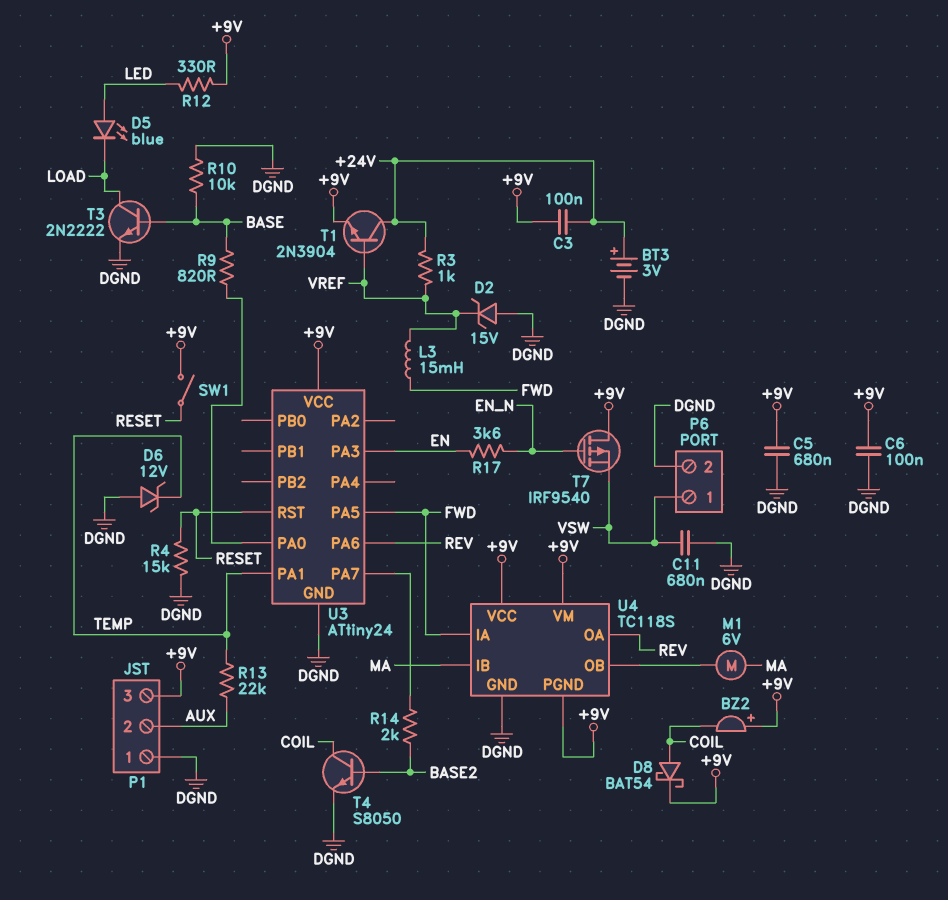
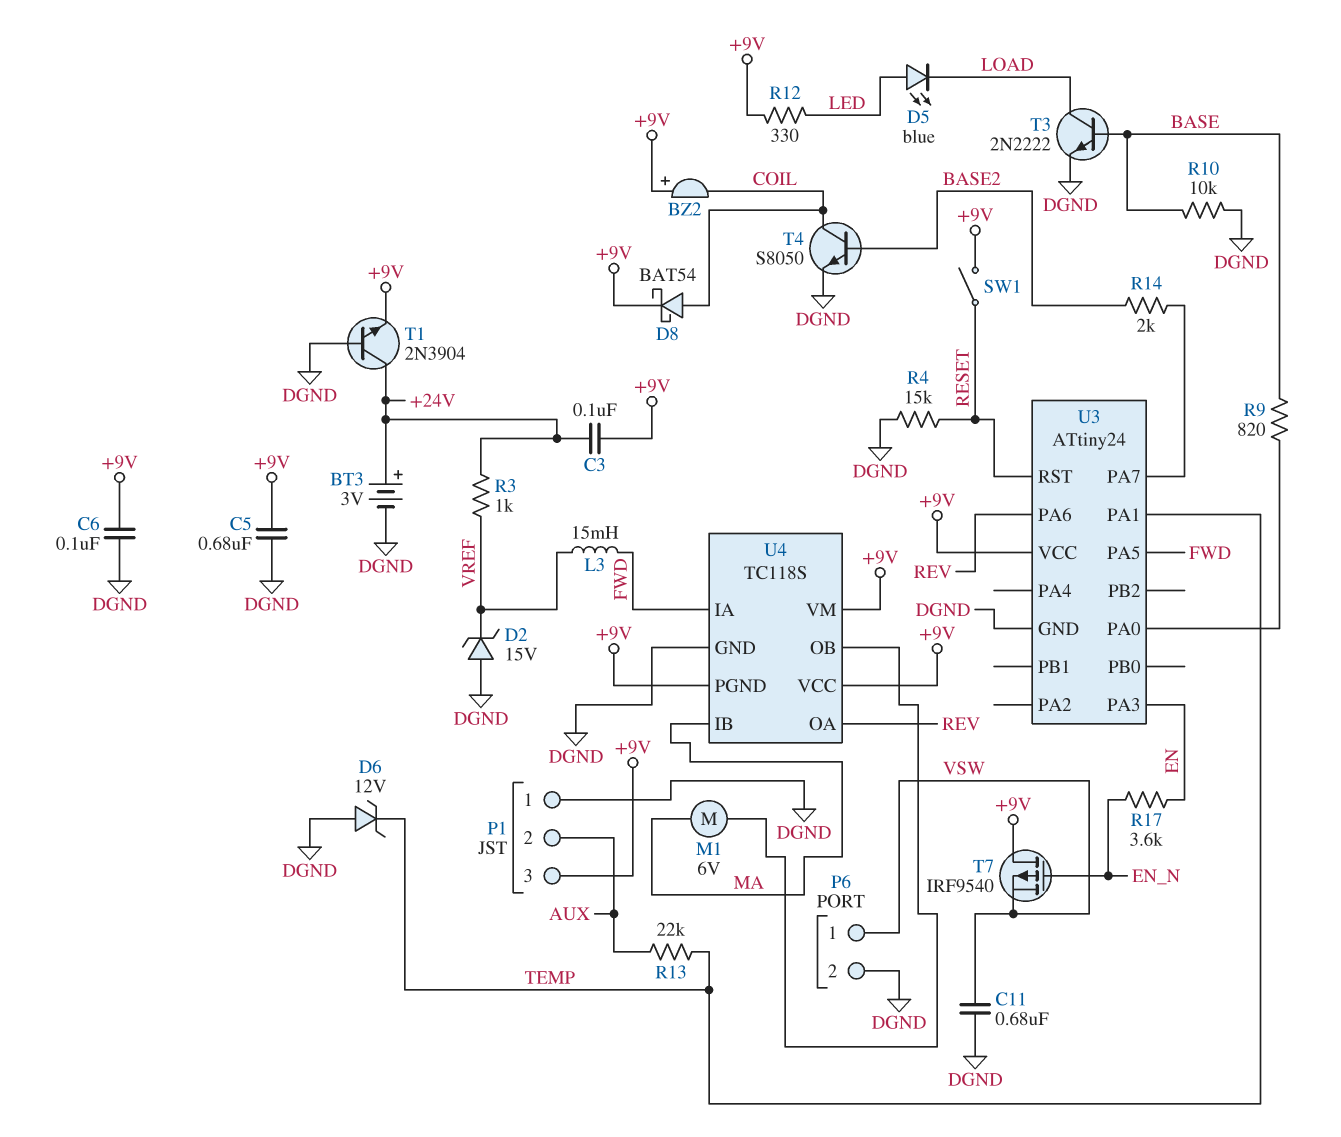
T1: NPN 2N3904 (B VREF, C +24V, E +9V) -> NPN 2N3904 (B DGND, C +24V, E +9V)

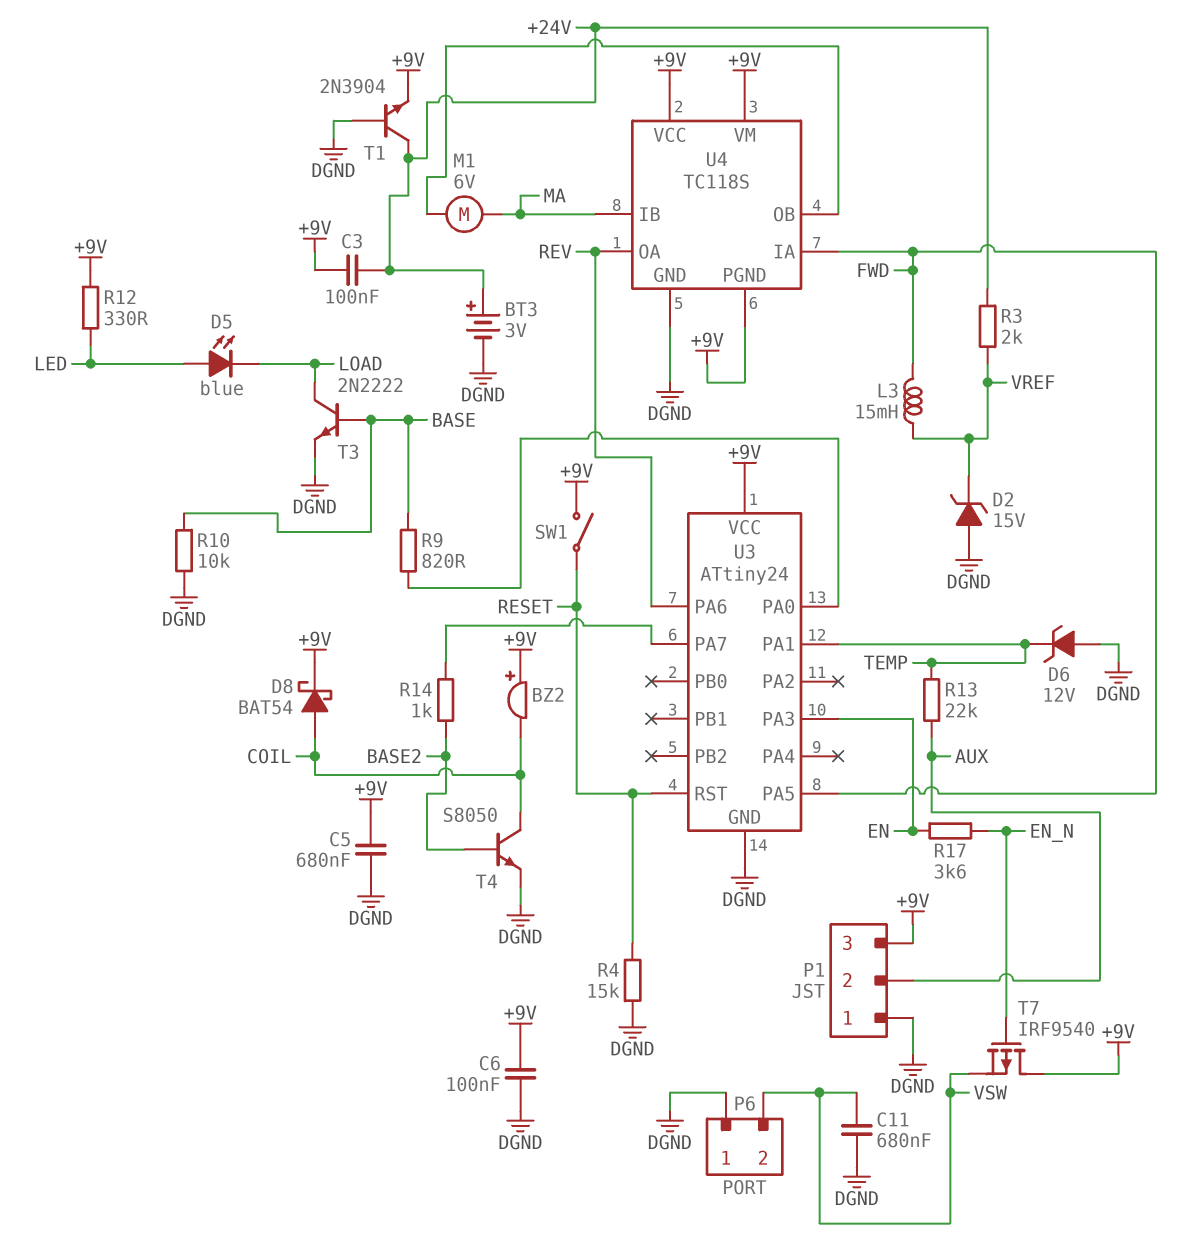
P6 pin 1: VSW -> DGND
P6 pin 2: DGND -> VSW
R3: 1k (+24V, VREF) -> 2k (+24V, VREF)
R14: 2k (BASE2, U3/PA7) -> 1k (BASE2, U3/PA7)

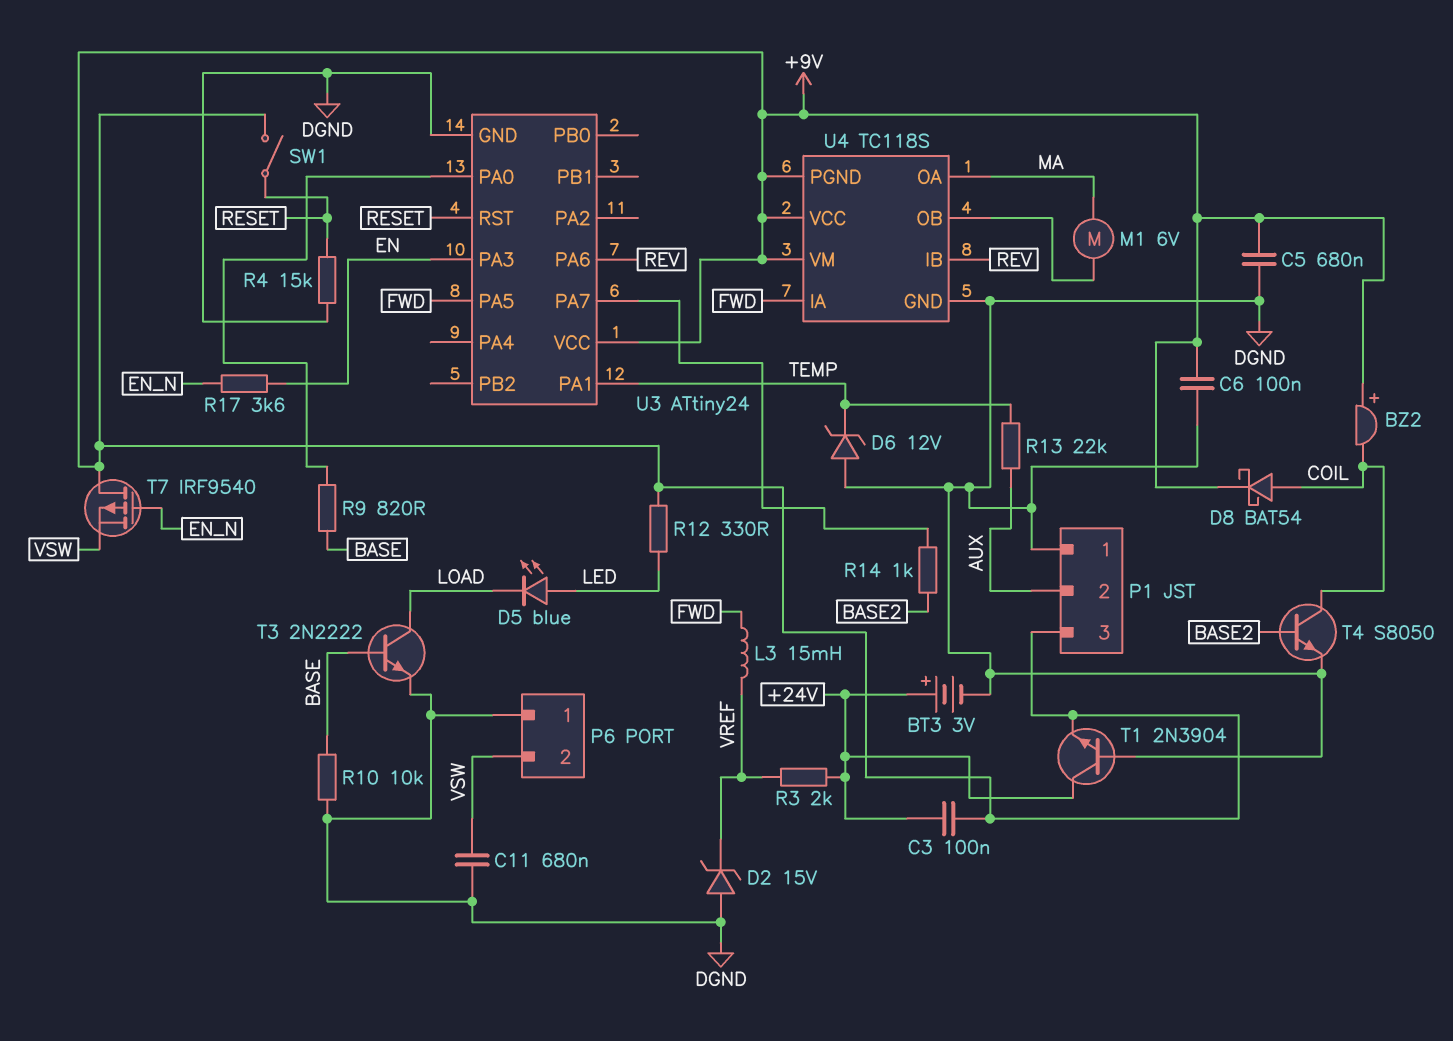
U4 pin IB: MA -> REV
U4 pin OA: REV -> MA

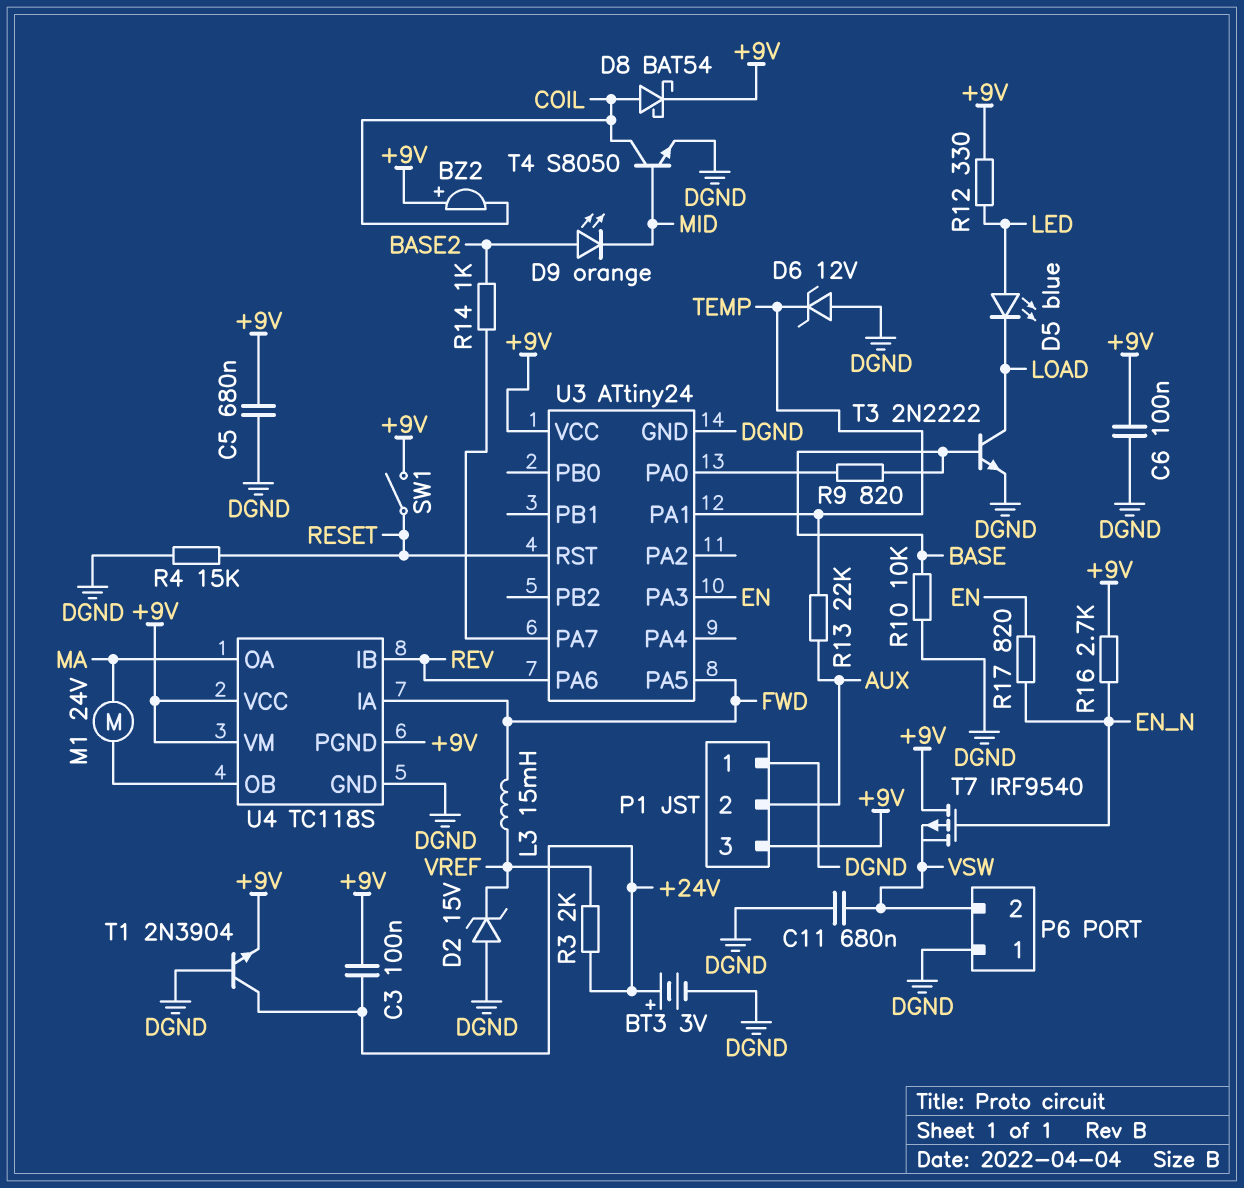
D9: none -> LED orange (A BASE2, K MID)
M1: motor 6V (MA, U4/OB) -> motor 24V (MA, U4/OB)
R16: none -> 2.7k (+9V, EN_N)
R17: 3.6k (EN, EN_N) -> 820 (EN, EN_N)
T4: NPN S8050 (B BASE2, C COIL, E DGND) -> NPN S8050 (B MID, C COIL, E DGND)

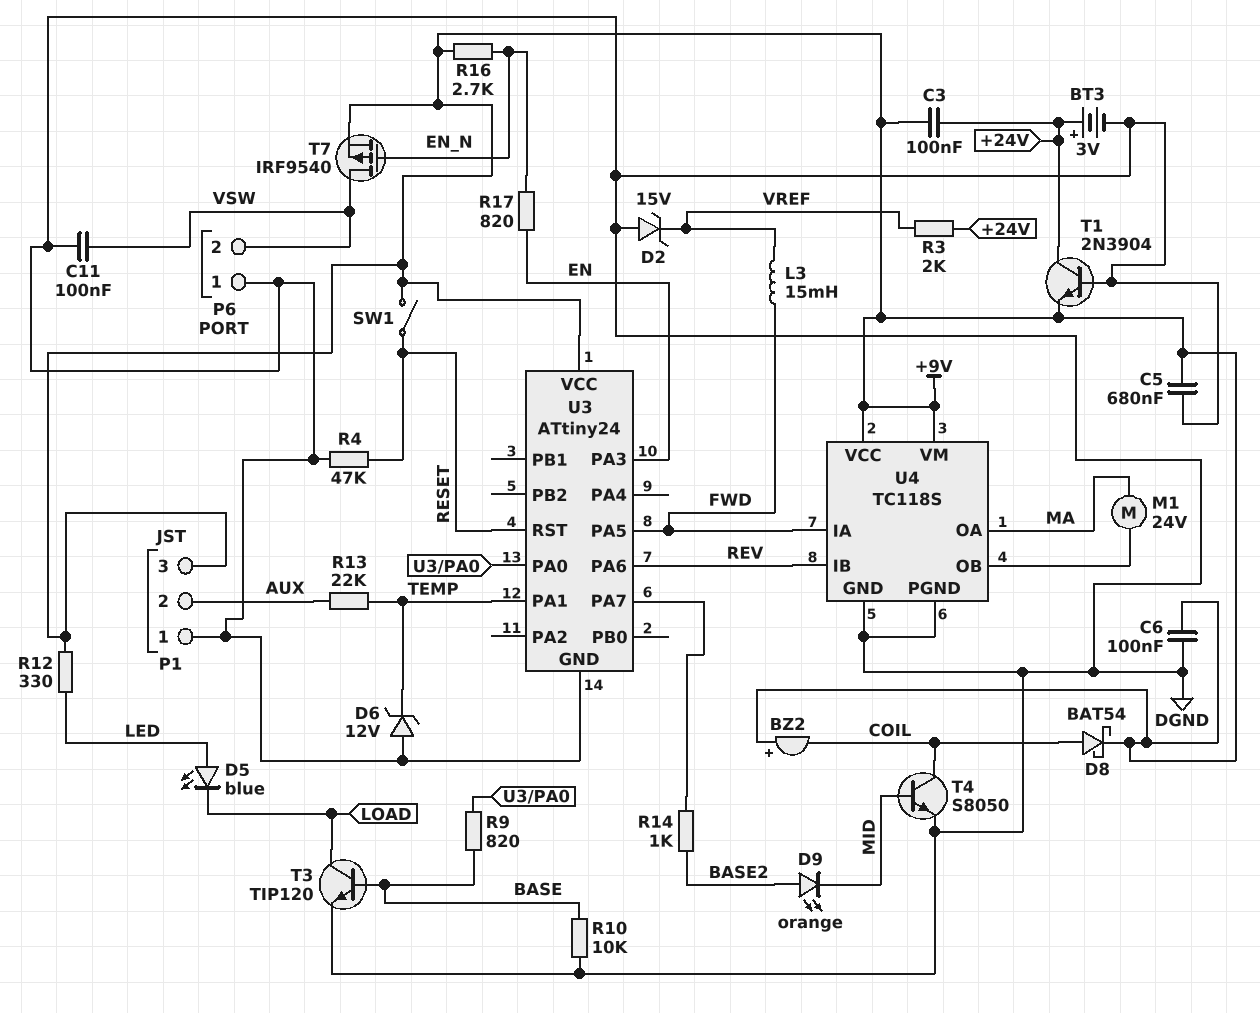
C11: 680nF (DGND, VSW) -> 100nF (DGND, VSW)
R4: 15k (DGND, RESET) -> 47k (DGND, RESET)
T3: NPN 2N2222 (B BASE, C LOAD, E DGND) -> NPN TIP120 (B BASE, C LOAD, E DGND)
T7: PMOS IRF9540 (G EN_N, D +9V, S VSW) -> PMOS IRF9540 (G EN_N, D VSW, S +9V)
U4 pin PGND: +9V -> DGND

